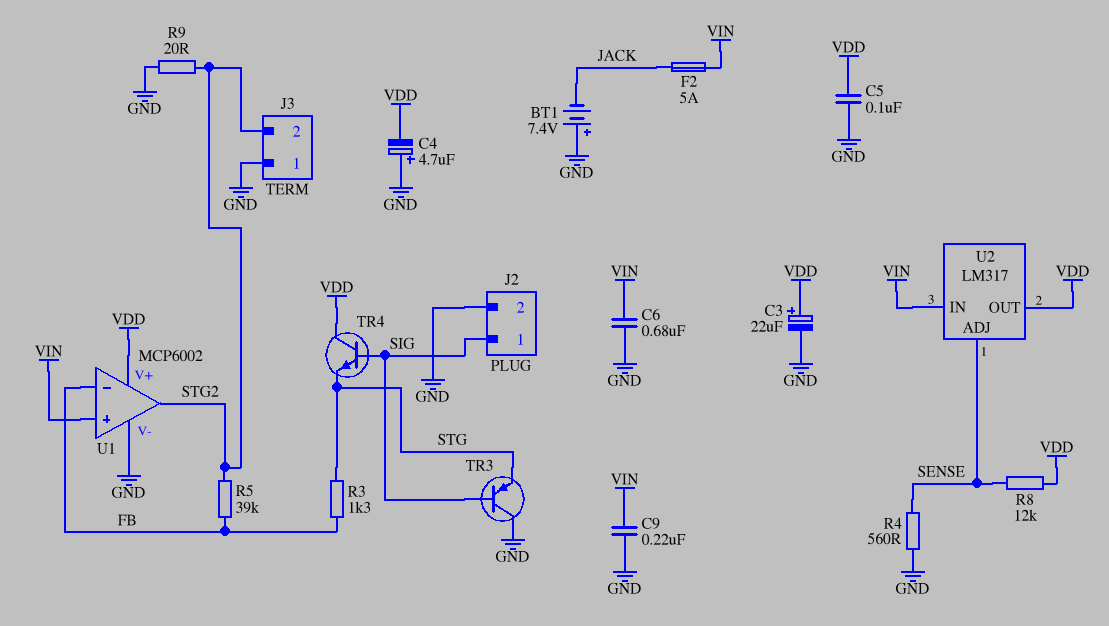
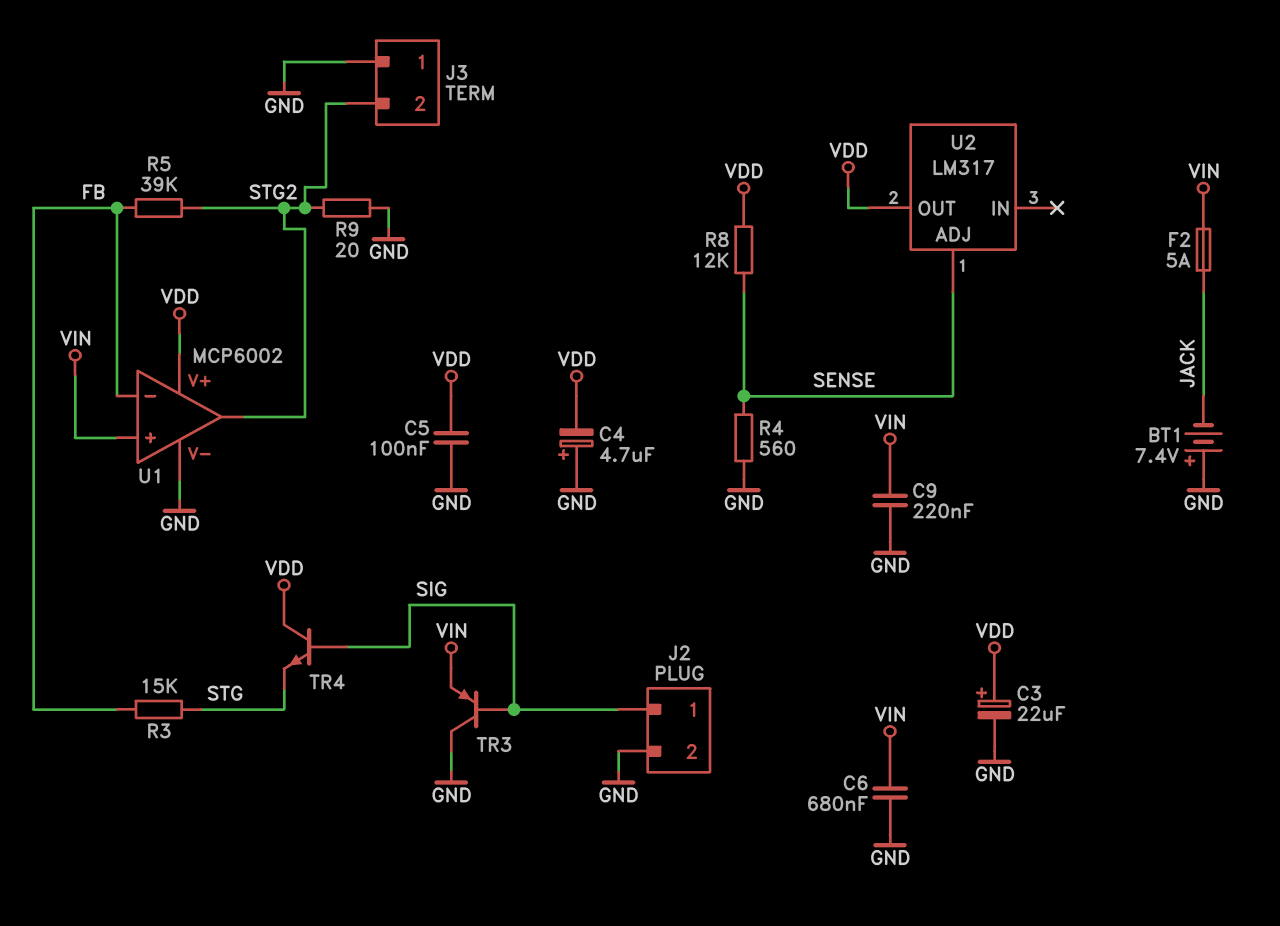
R3: 1.3k (FB, STG) -> 15k (FB, STG)
TR3: PNP (B SIG, C GND, E STG) -> PNP (B SIG, C GND, E VIN)
U2 pin IN: VIN -> none

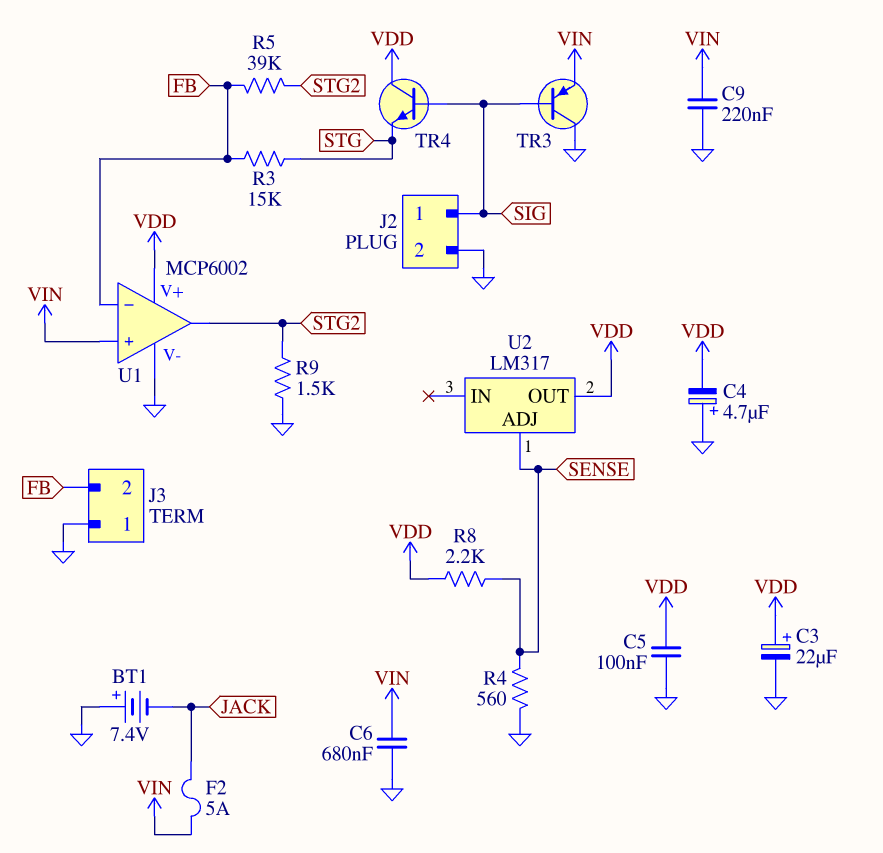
J3 pin 2: STG2 -> FB
R8: 12k (SENSE, VDD) -> 2.2k (SENSE, VDD)
R9: 20 (GND, STG2) -> 1.5k (GND, STG2)

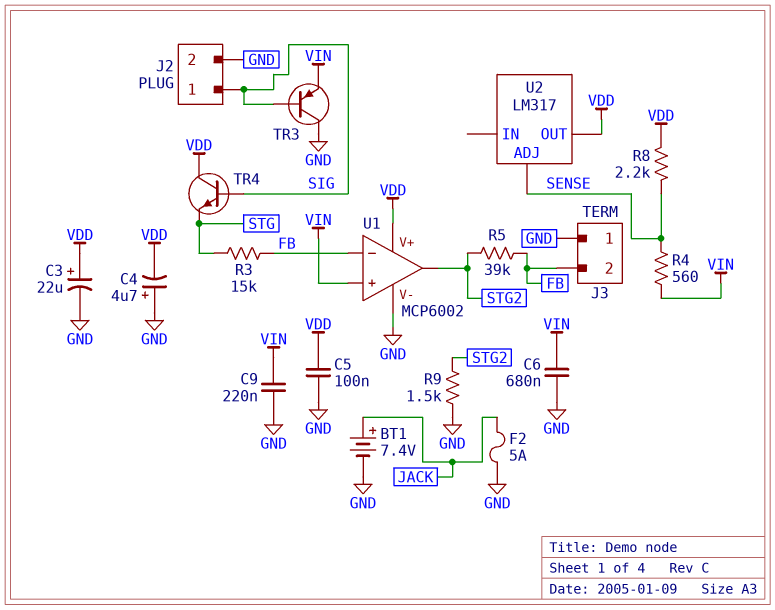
BT1: 7.4V (plus GND, minus JACK) -> 7.4V (plus JACK, minus GND)
F2: 5A (JACK, VIN) -> 5A (GND, JACK)
R4: 560 (GND, SENSE) -> 560 (SENSE, VIN)

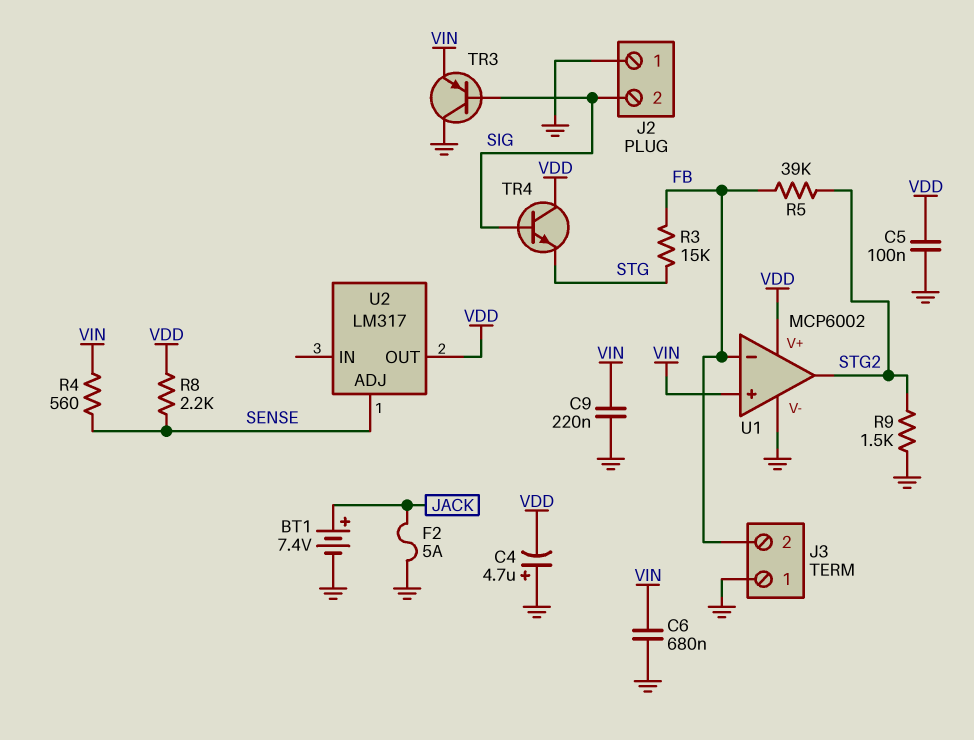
C3: 22uF (plus VDD, minus GND) -> none
J2 pin 1: SIG -> GND
J2 pin 2: GND -> SIG

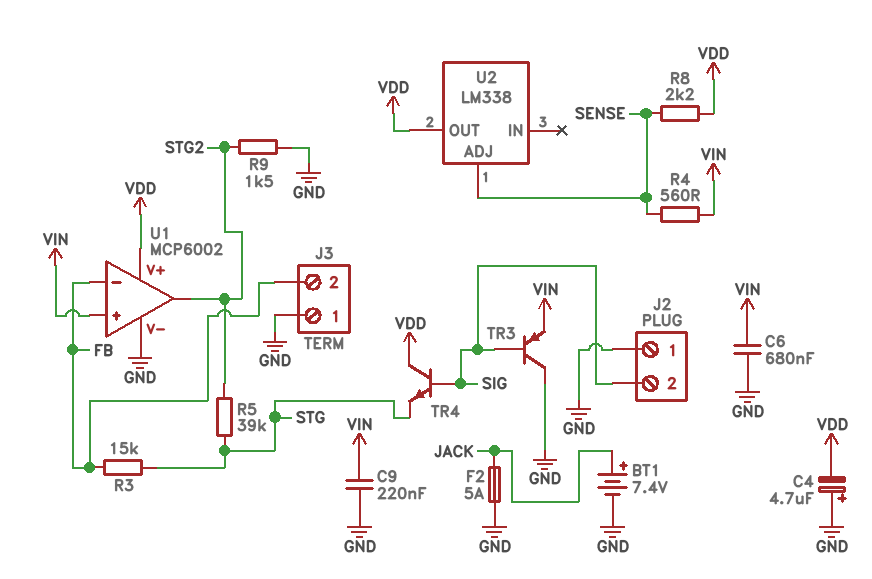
C5: 100nF (GND, VDD) -> none
R5: 39k (FB, STG2) -> 39k (STG, STG2)
U2: LM317 -> LM338

